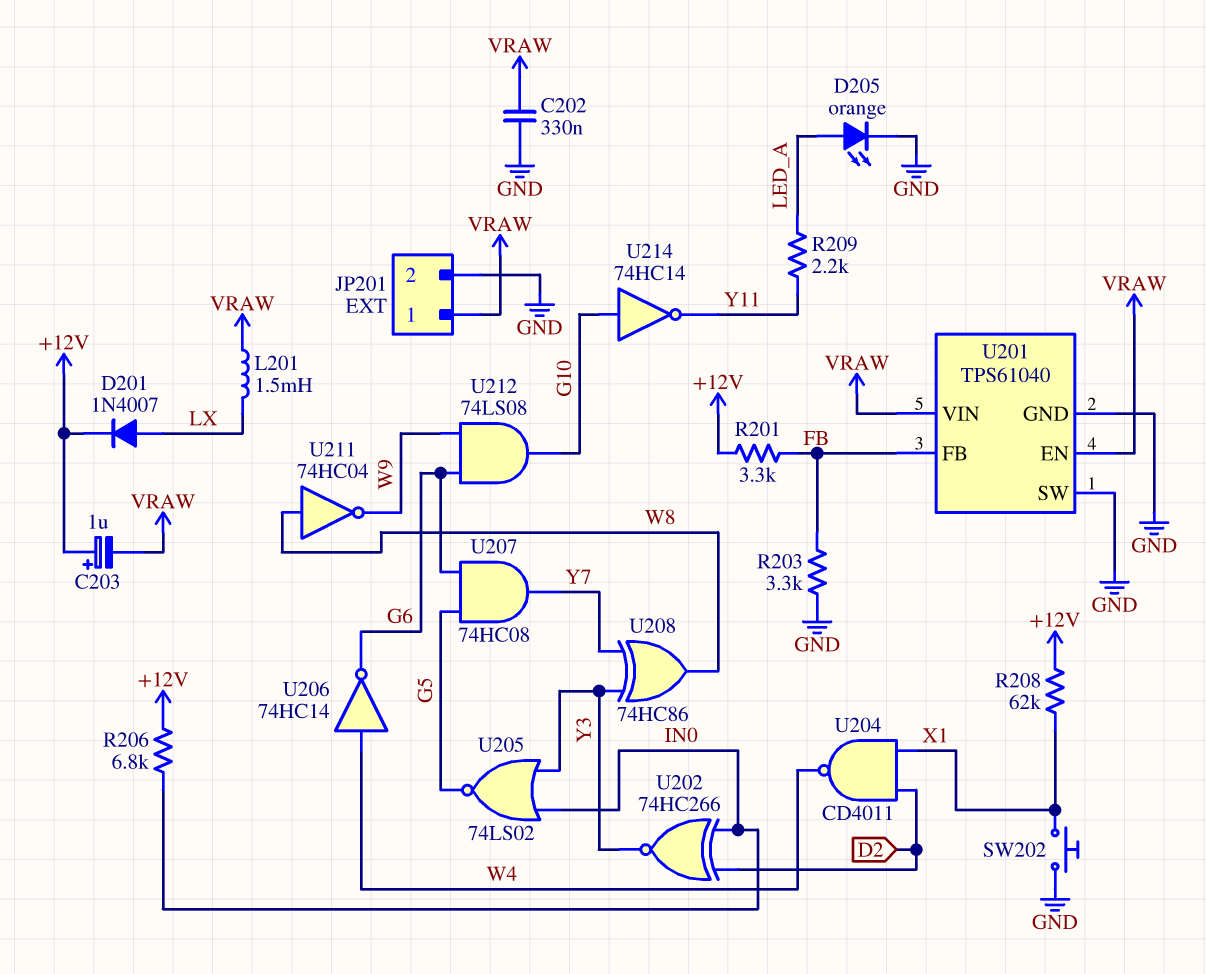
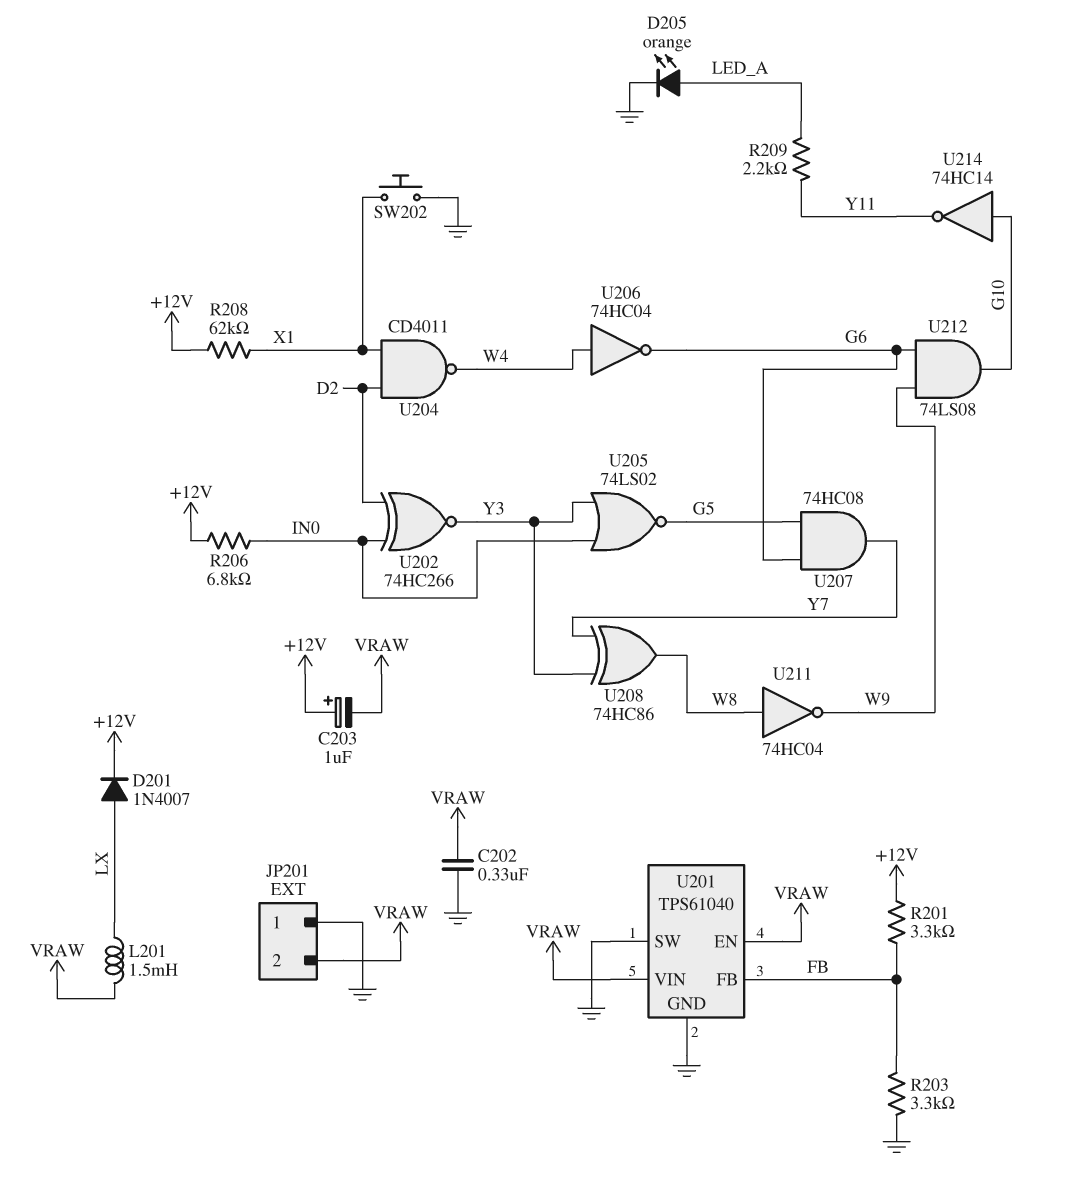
JP201 pin 1: VRAW -> GND
JP201 pin 2: GND -> VRAW
U206: NOT 74HC14 (in W4, out G6) -> NOT 74HC04 (in W4, out G6)

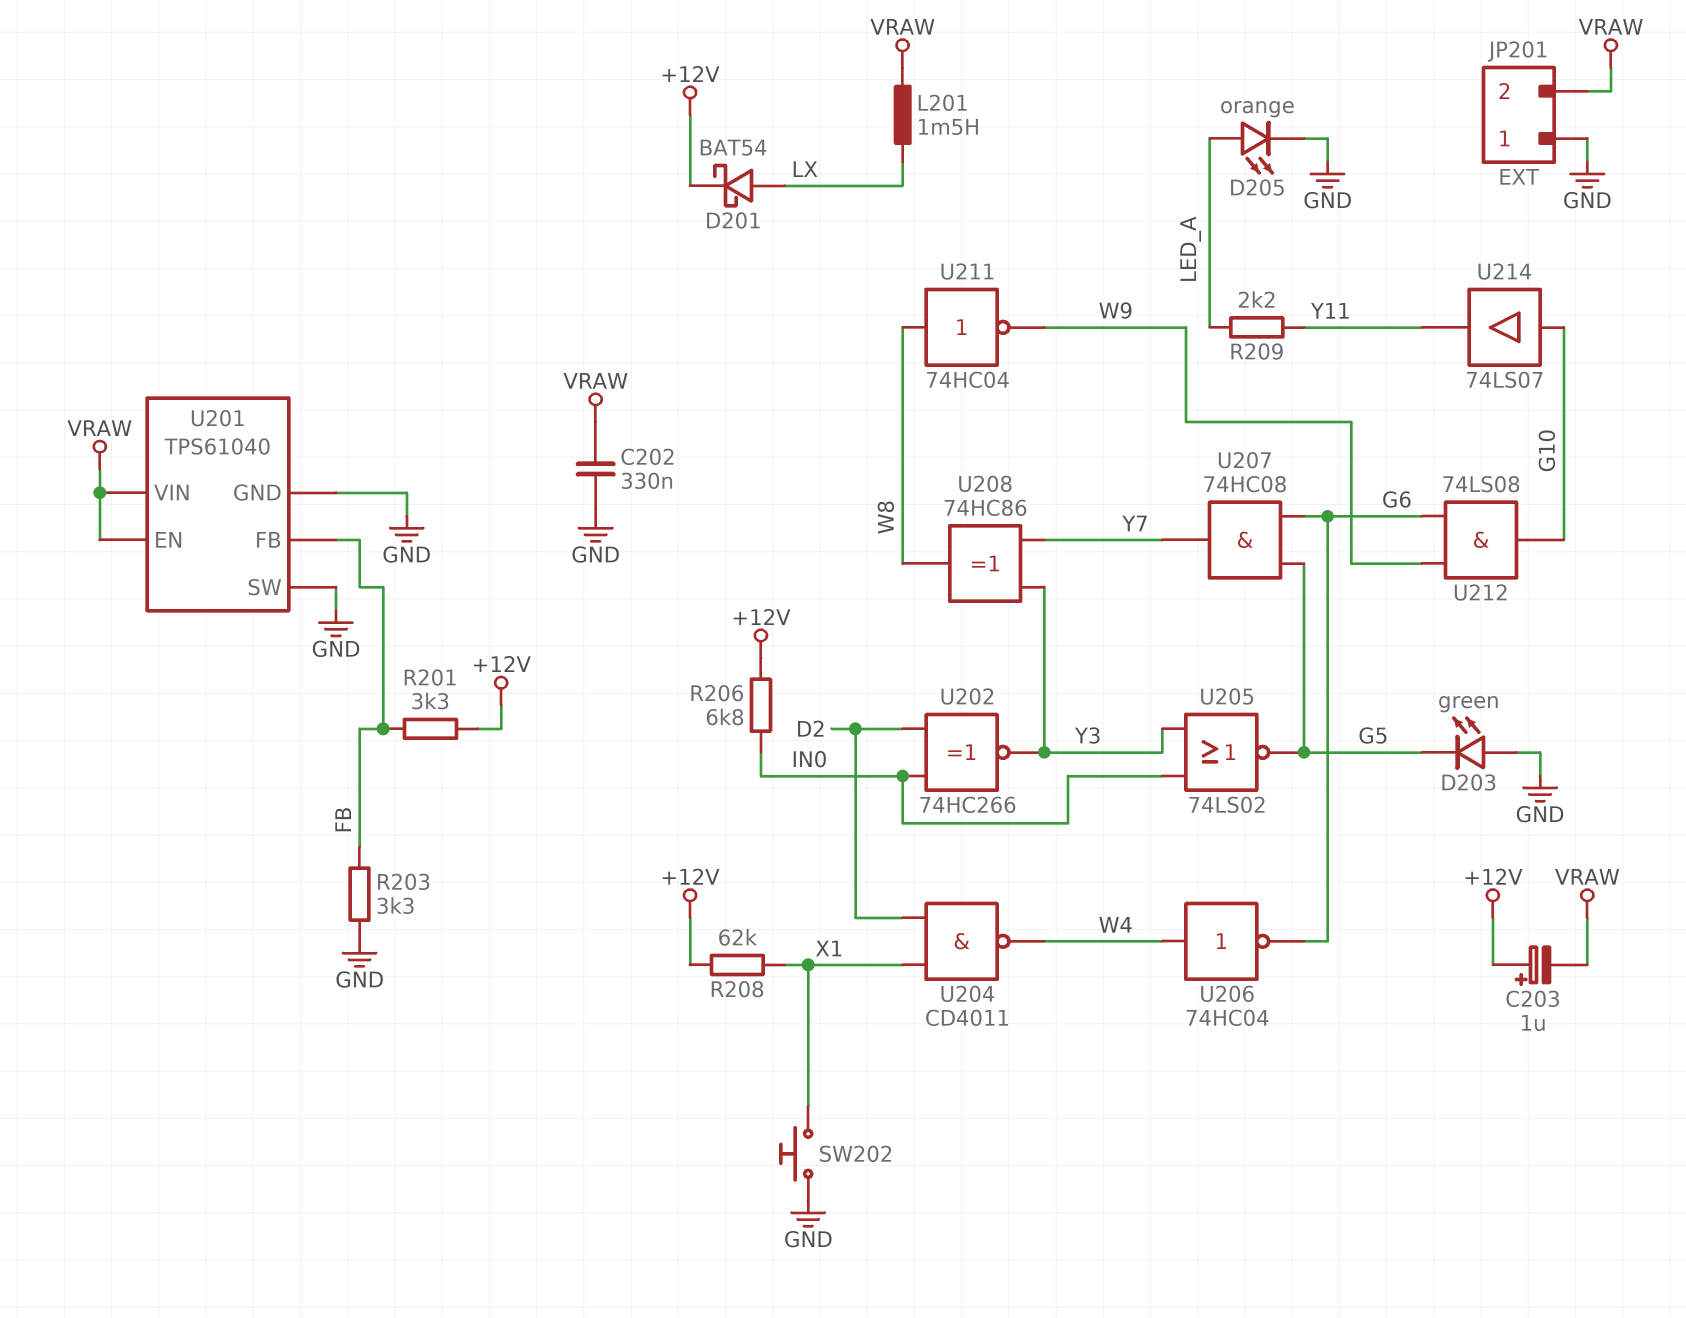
D201: diode 1N4007 (A LX, K +12V) -> schottky BAT54 (A LX, K +12V)
D203: none -> LED green (A GND, K G5)
U214: NOT 74HC14 (in G10, out Y11) -> buffer 74LS07 (in G10, out Y11)

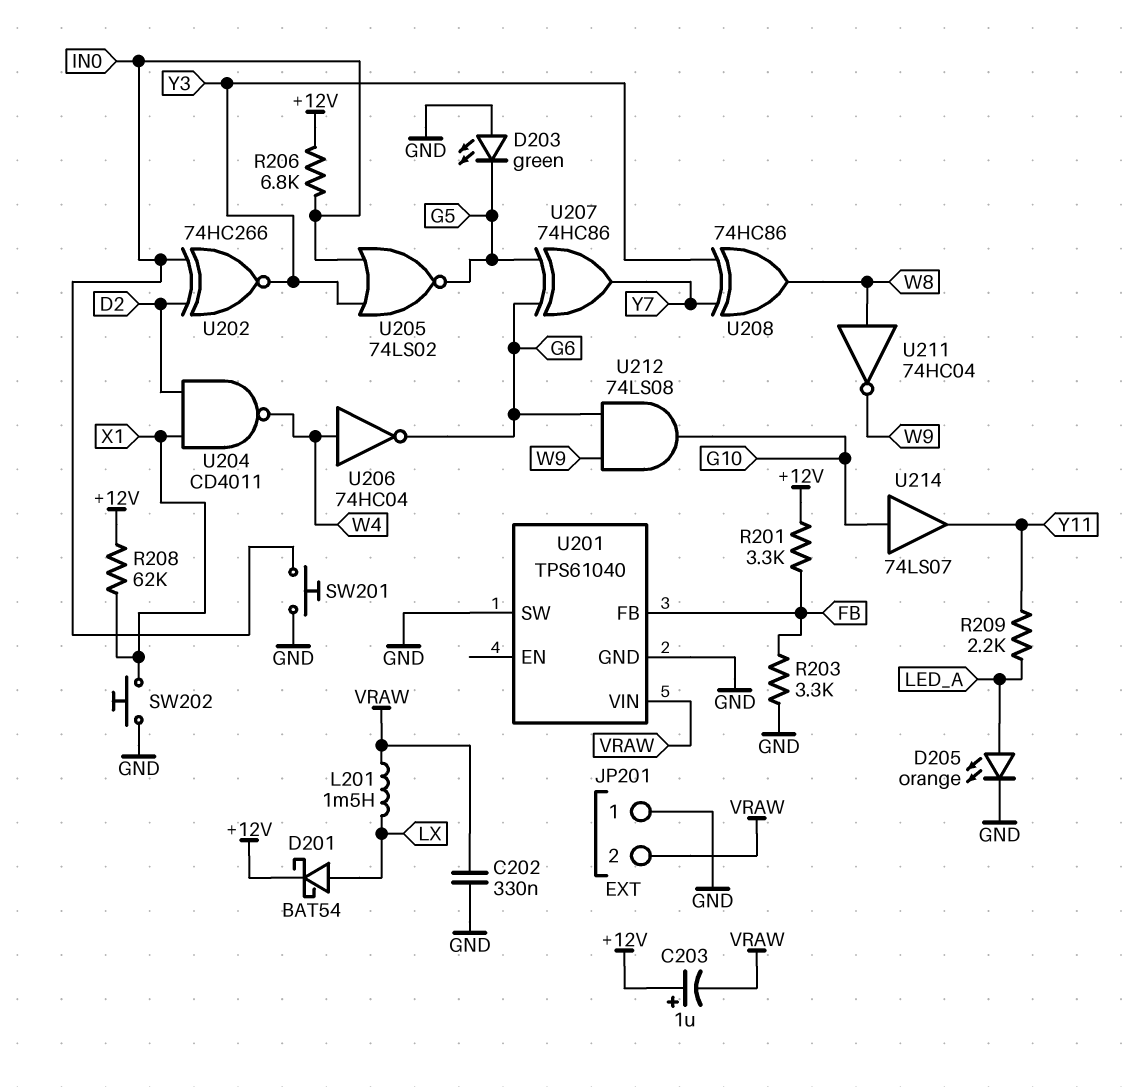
SW201: none -> button (GND, IN0)
U201 pin EN: VRAW -> none
U207: AND 74HC08 (in G5, in G6, out Y7) -> XOR 74HC86 (in G5, in G6, out Y7)

